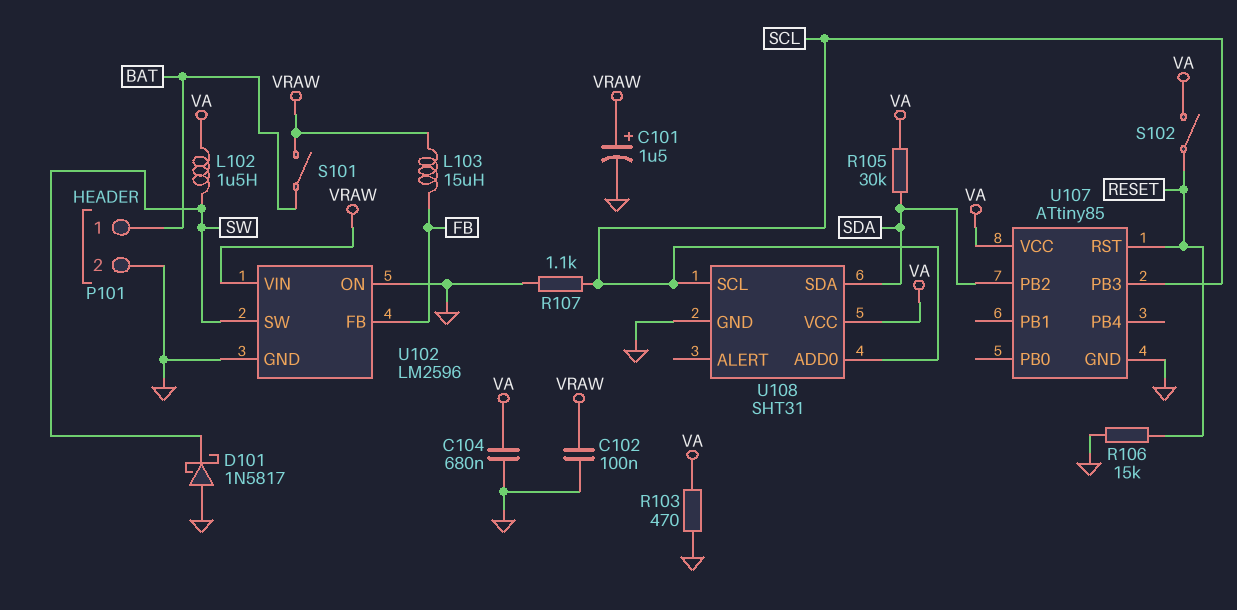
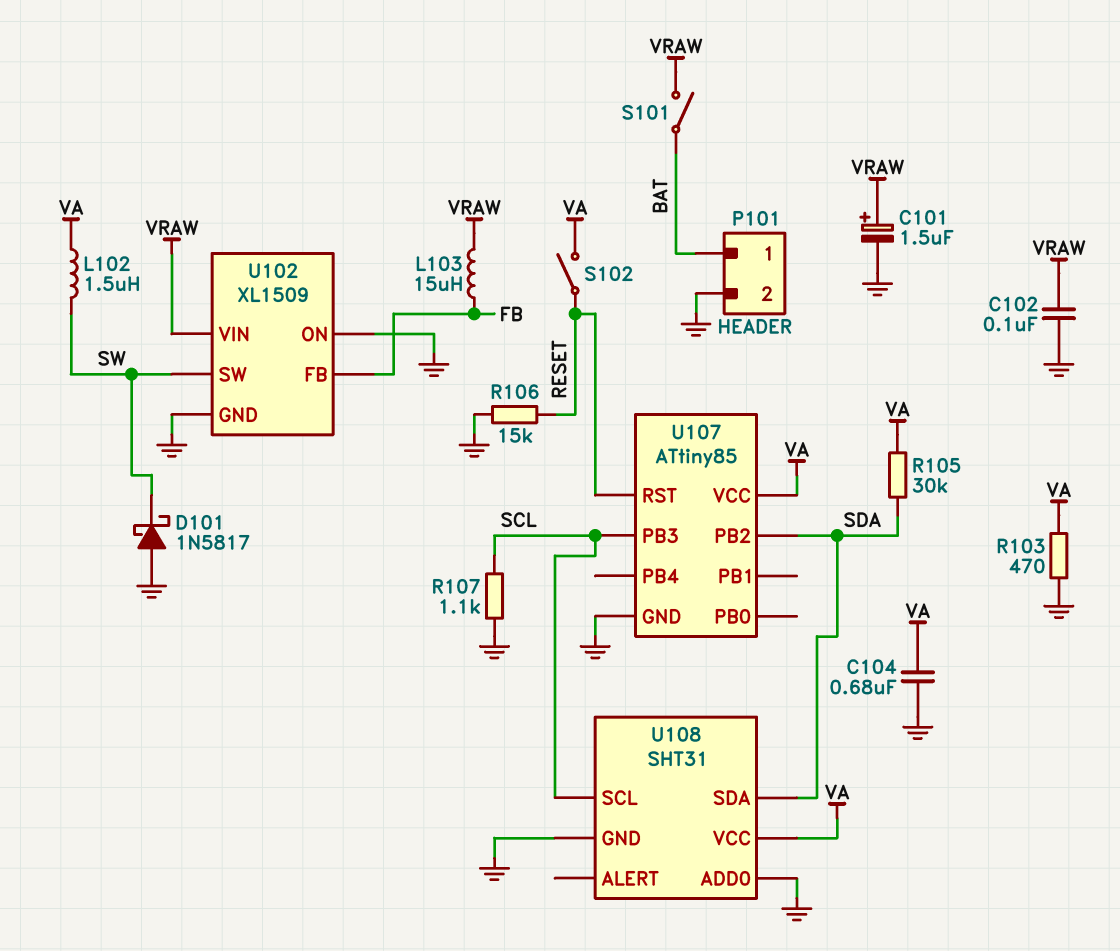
U102: LM2596 -> XL1509
U108 pin ADD0: SCL -> GND

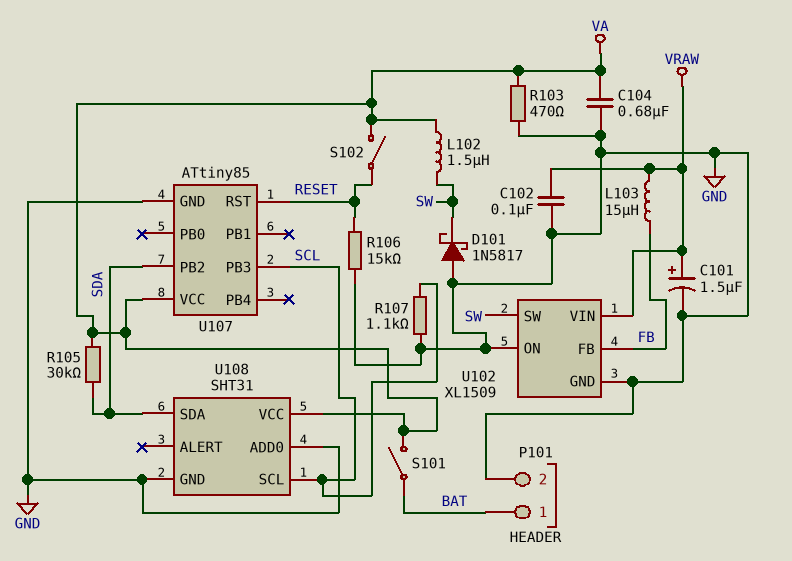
S101: switch (BAT, VRAW) -> switch (BAT, VA)

